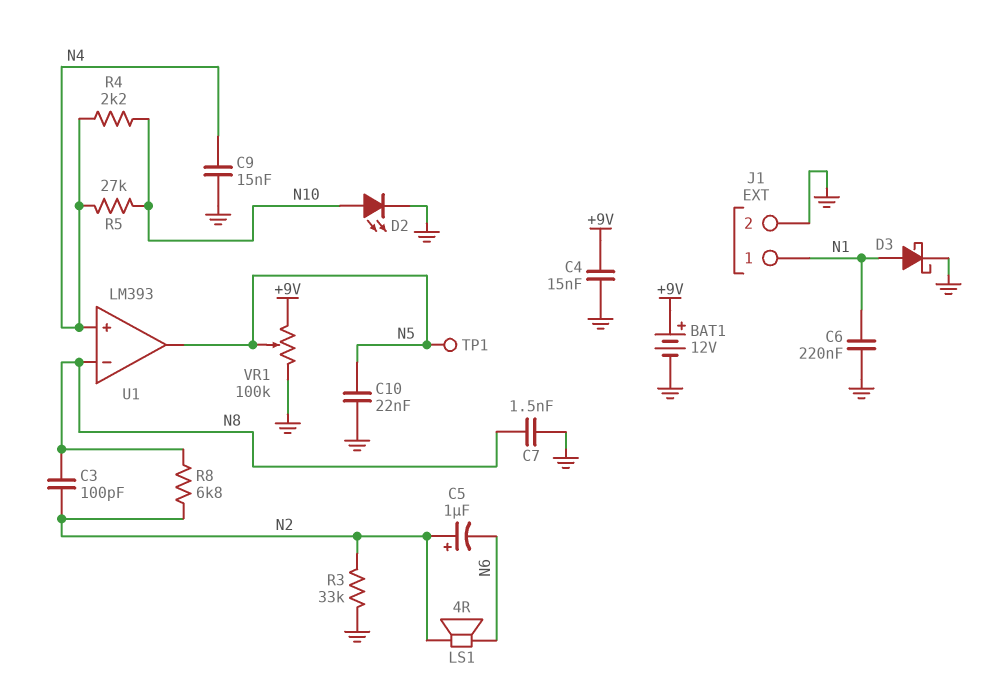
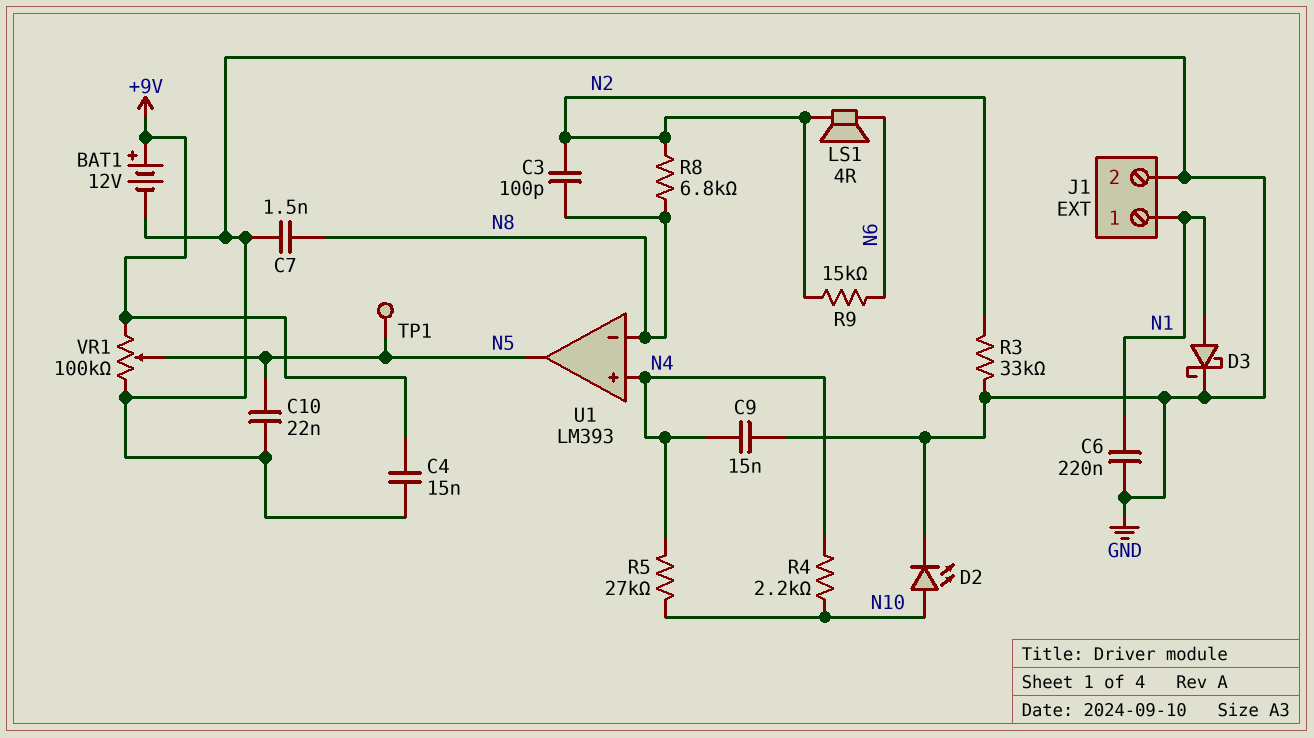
C5: 1uF (plus N2, minus N6) -> none
R9: none -> 15k (N2, N6)

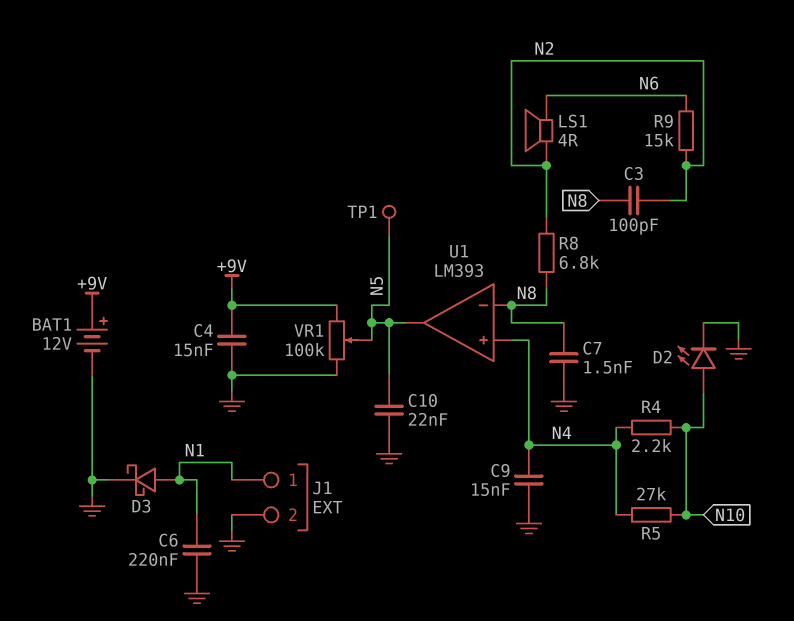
R3: 33k (GND, N2) -> none

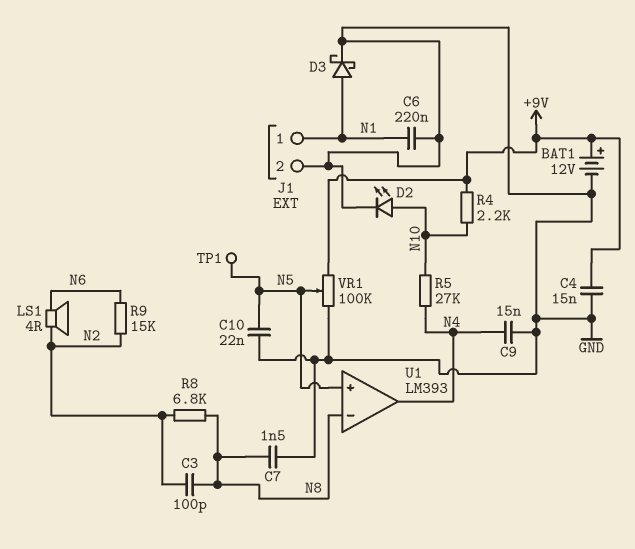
R4: 2.2k (N4, N10) -> 2.2k (+9V, N10)
U1 pin in+: N4 -> N5
U1 pin out: N5 -> N4

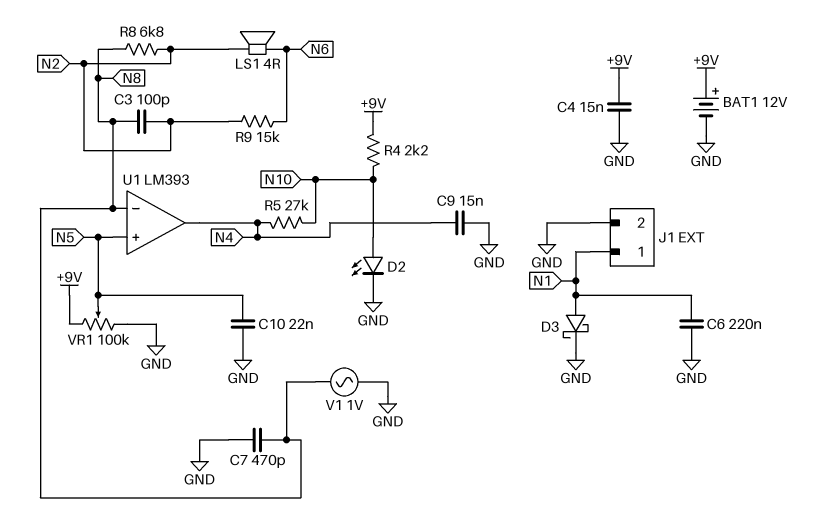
C7: 1.5nF (GND, N8) -> 470pF (GND, N8)
TP1: test point (N5) -> none
V1: none -> AC 1V (GND, N8)

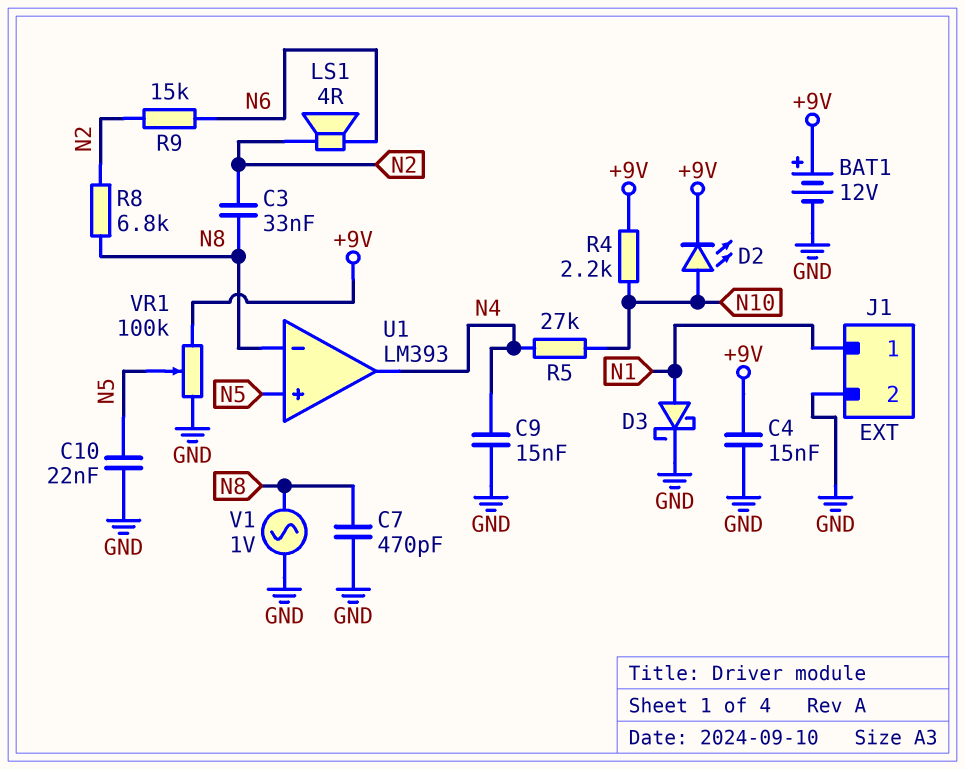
C3: 100pF (N2, N8) -> 33nF (N2, N8)
C6: 220nF (GND, N1) -> none
D2: LED (A N10, K GND) -> LED (A N10, K +9V)

